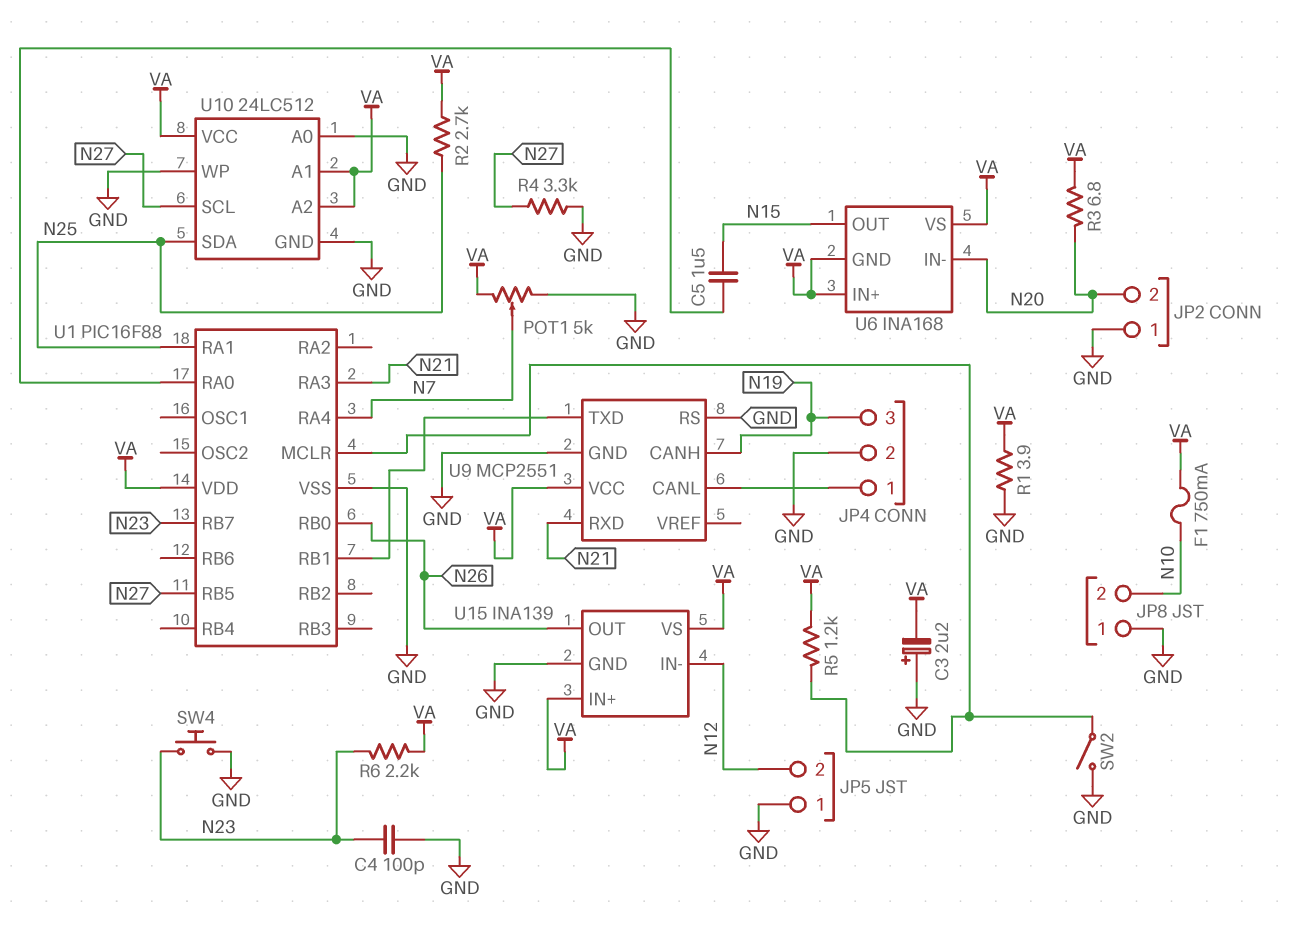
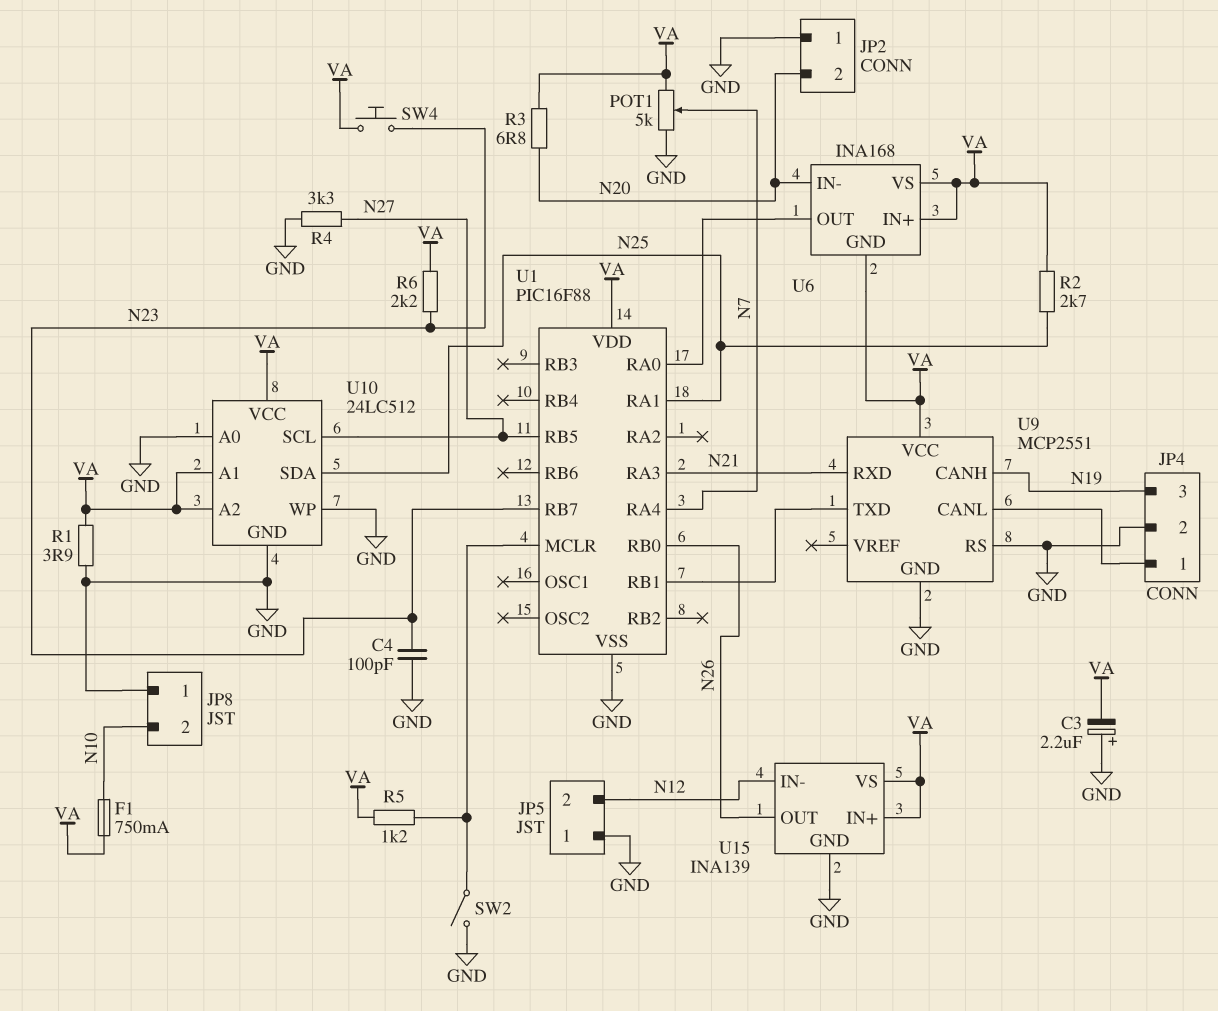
C5: 1.5uF (N15, U1/RA0) -> none
SW4: button (GND, N23) -> button (N23, VA)
U6 pin OUT: N15 -> U1/RA0

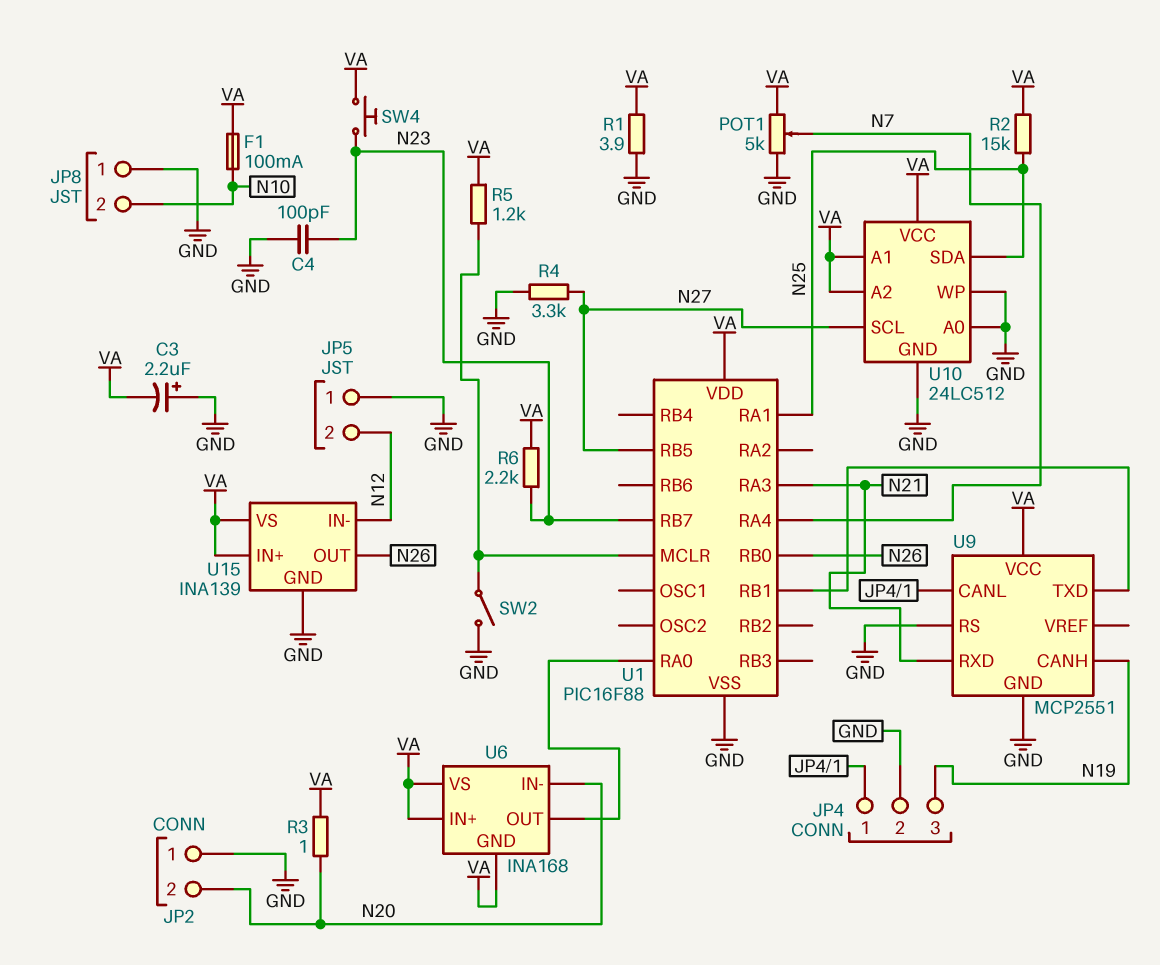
F1: 750mA (N10, VA) -> 100mA (N10, VA)
R2: 2.7k (N25, VA) -> 15k (N25, VA)
R3: 6.8 (N20, VA) -> 1 (N20, VA)

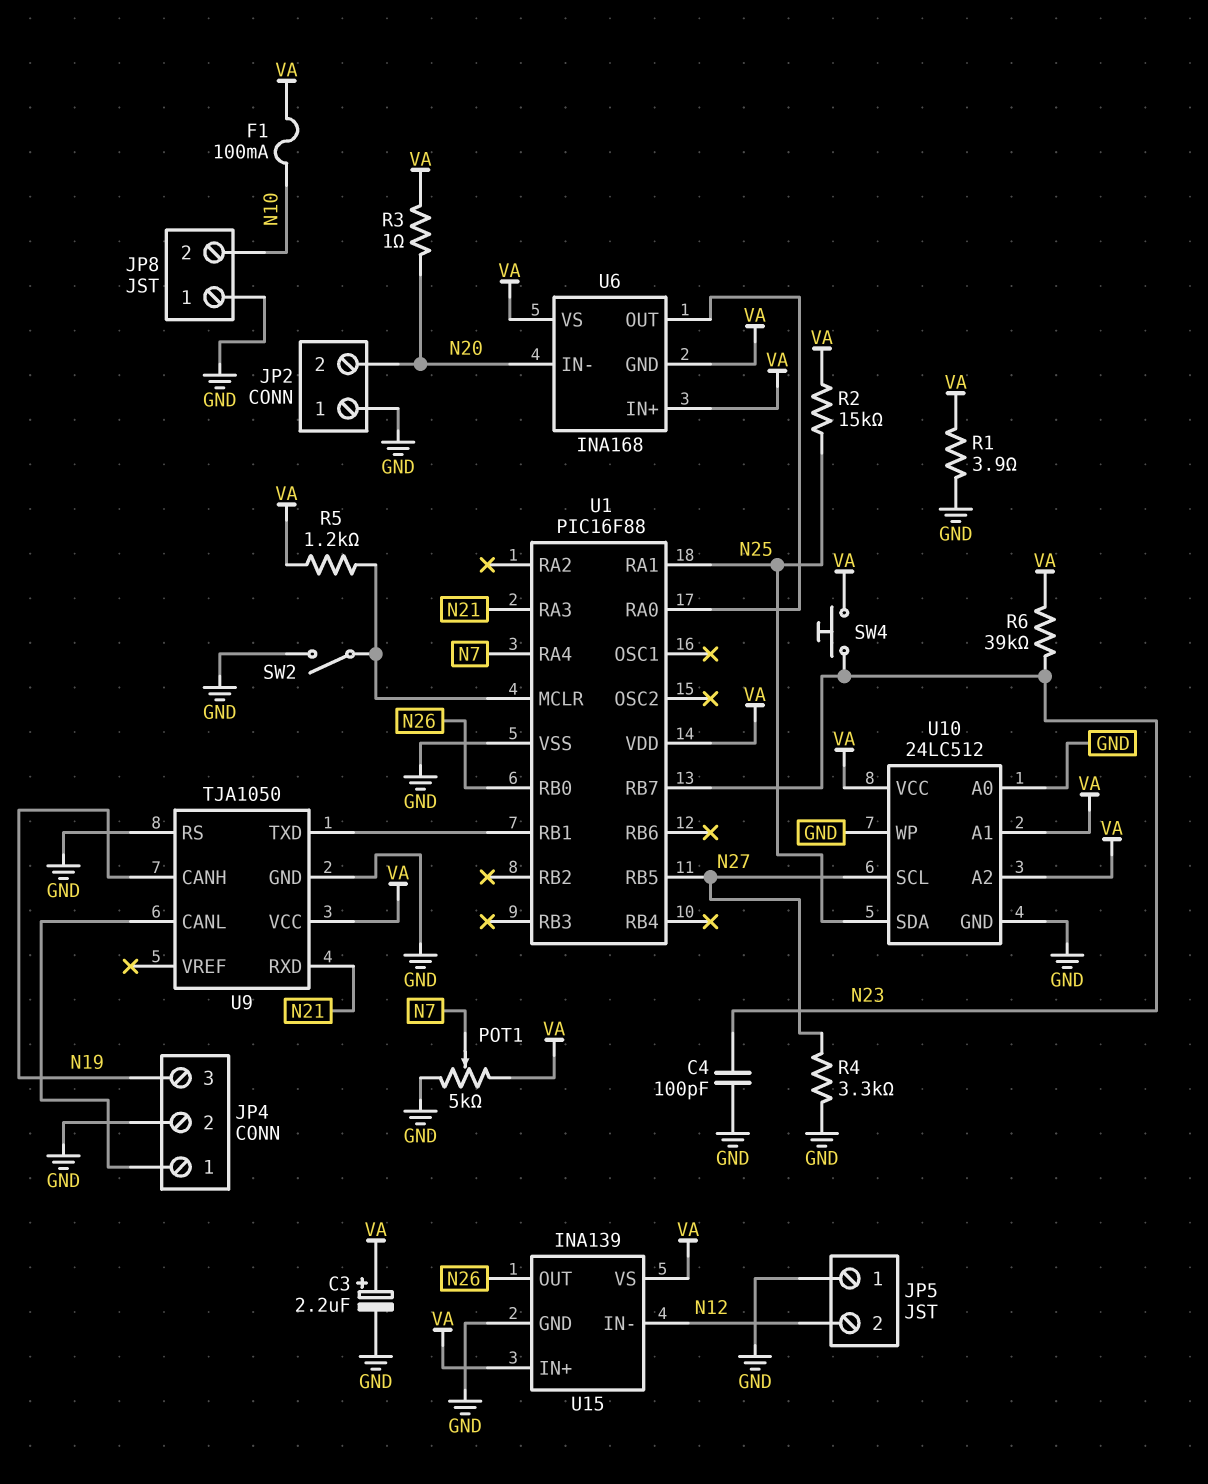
C3: 2.2uF (plus GND, minus VA) -> 2.2uF (plus VA, minus GND)
R6: 2.2k (N23, VA) -> 39k (N23, VA)
U9: MCP2551 -> TJA1050

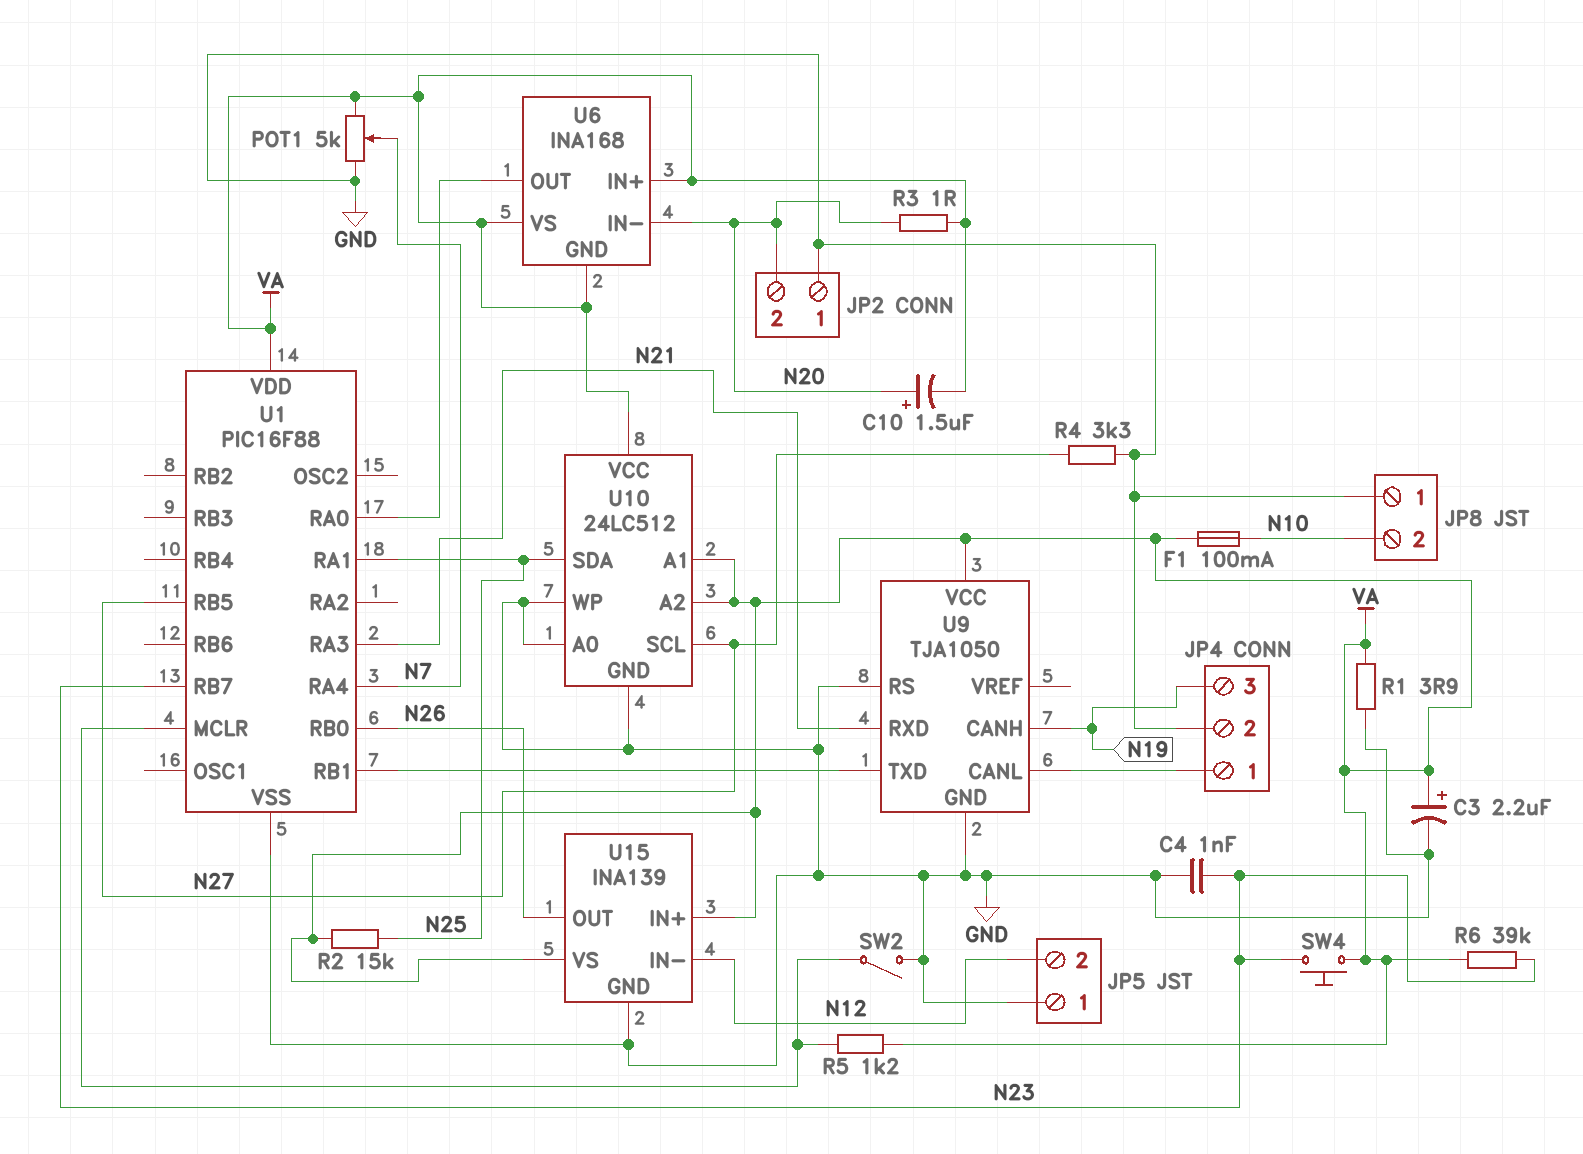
C4: 100pF (GND, N23) -> 1nF (GND, N23)
C10: none -> 1.5uF (plus N20, minus VA)

